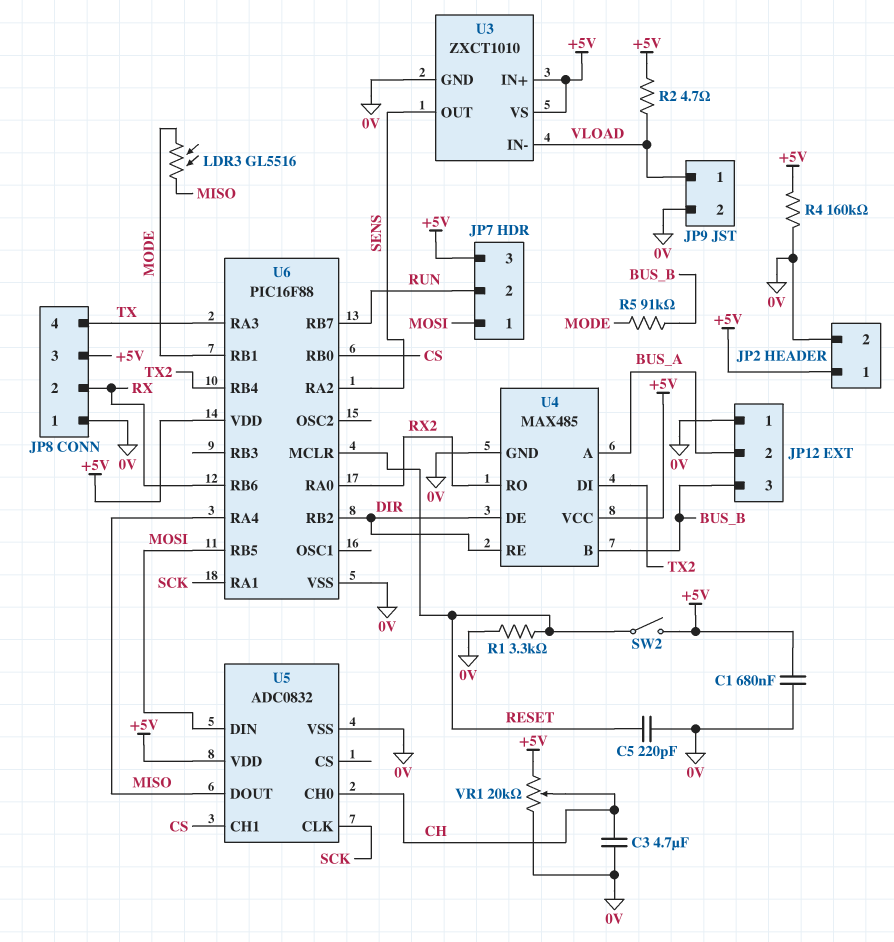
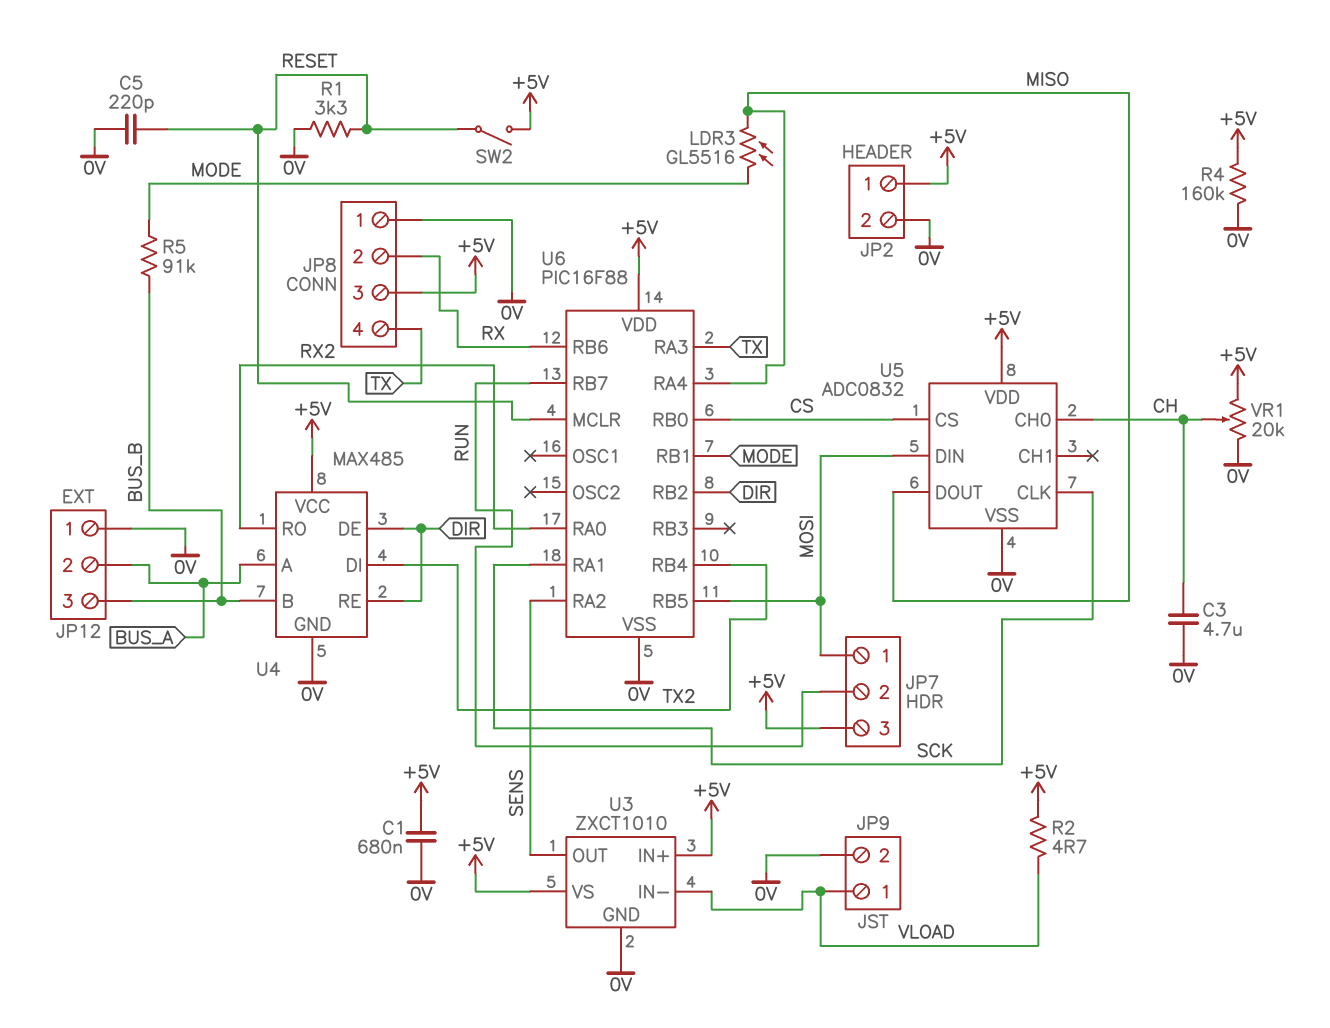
U5 pin CH1: CS -> none
U5 pin CS: none -> CS

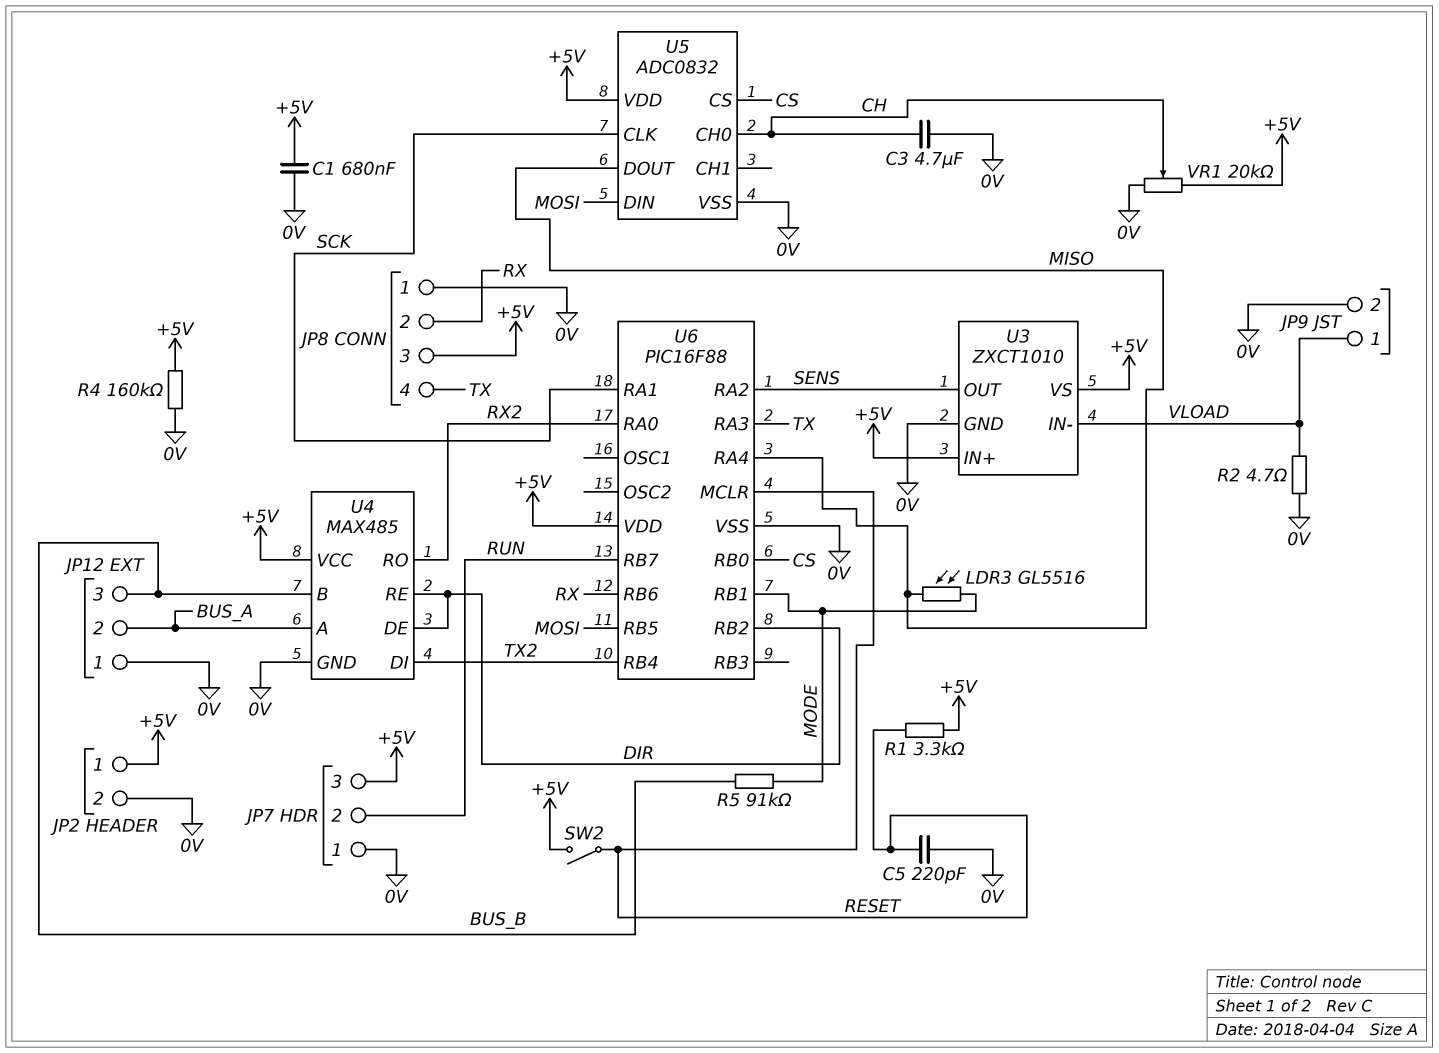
JP7 pin 1: MOSI -> 0V
R1: 3.3k (0V, RESET) -> 3.3k (+5V, RESET)
R2: 4.7 (+5V, VLOAD) -> 4.7 (0V, VLOAD)

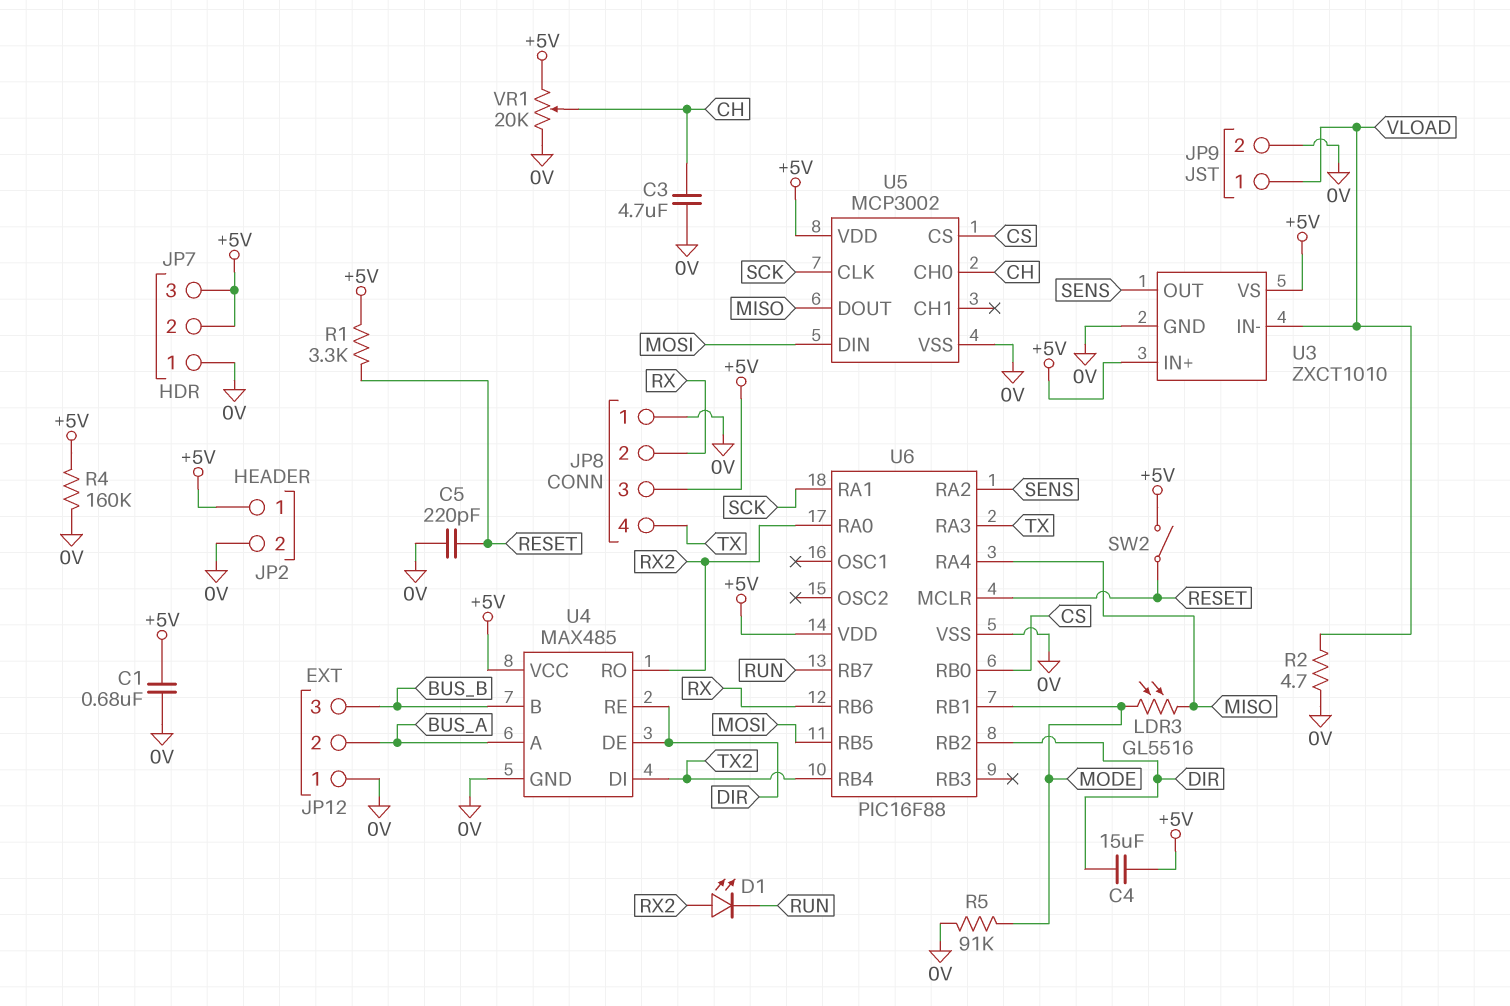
C4: none -> 15uF (+5V, DIR)
D1: none -> LED (A RX2, K RUN)
JP7 pin 2: RUN -> +5V
R5: 91k (BUS_B, MODE) -> 91k (0V, MODE)
U5: ADC0832 -> MCP3002

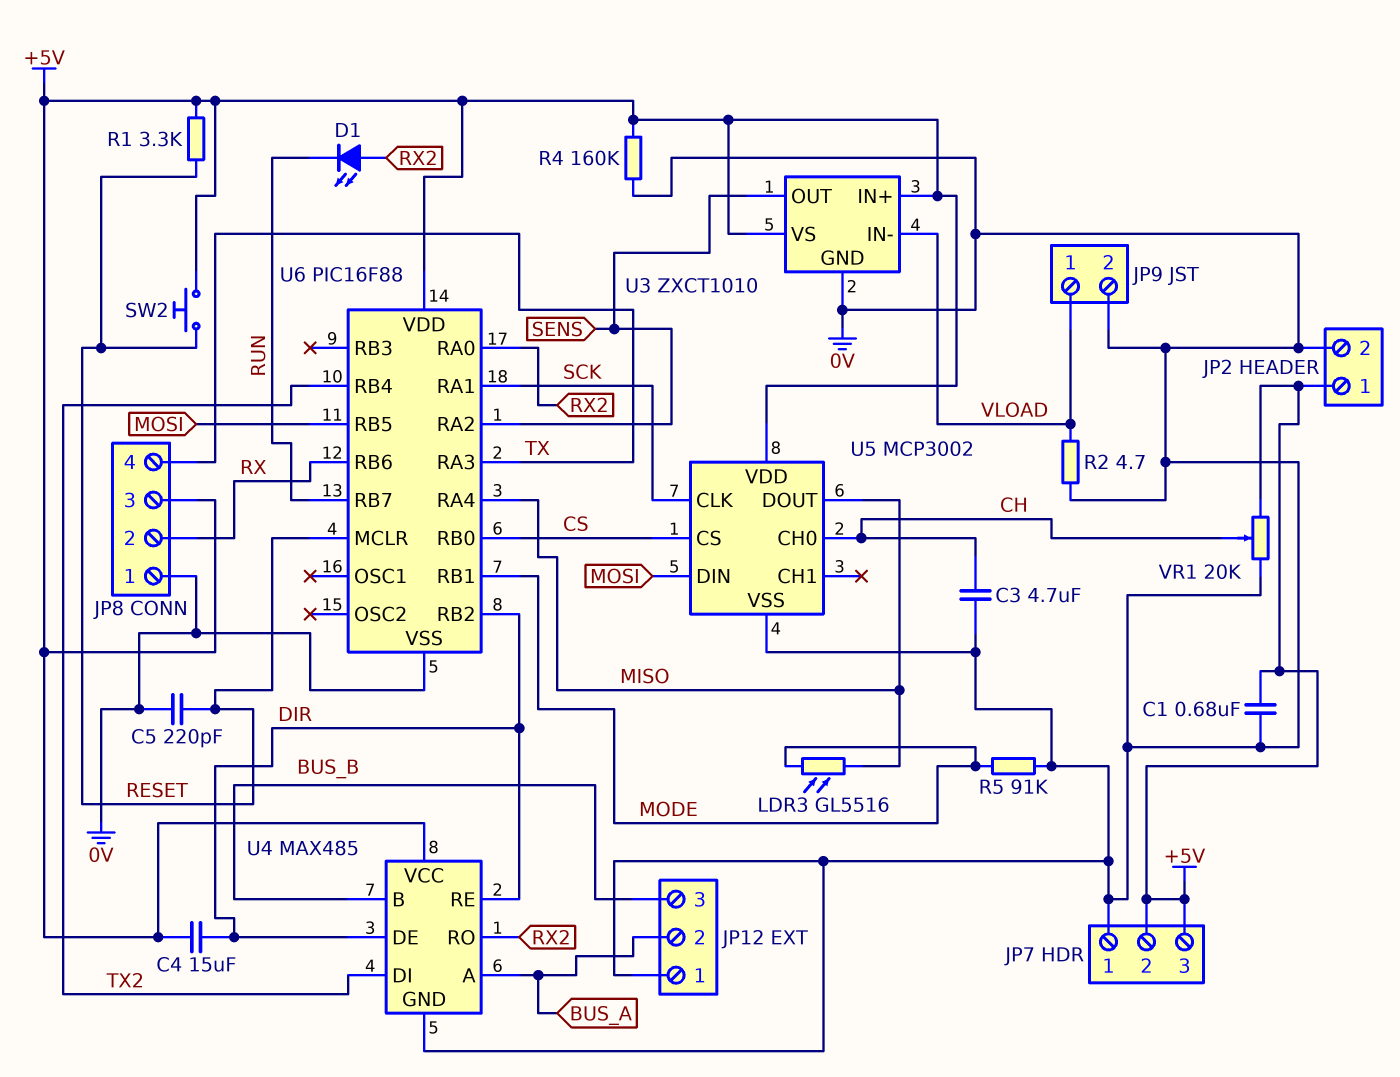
SW2: switch (+5V, RESET) -> button (+5V, RESET)

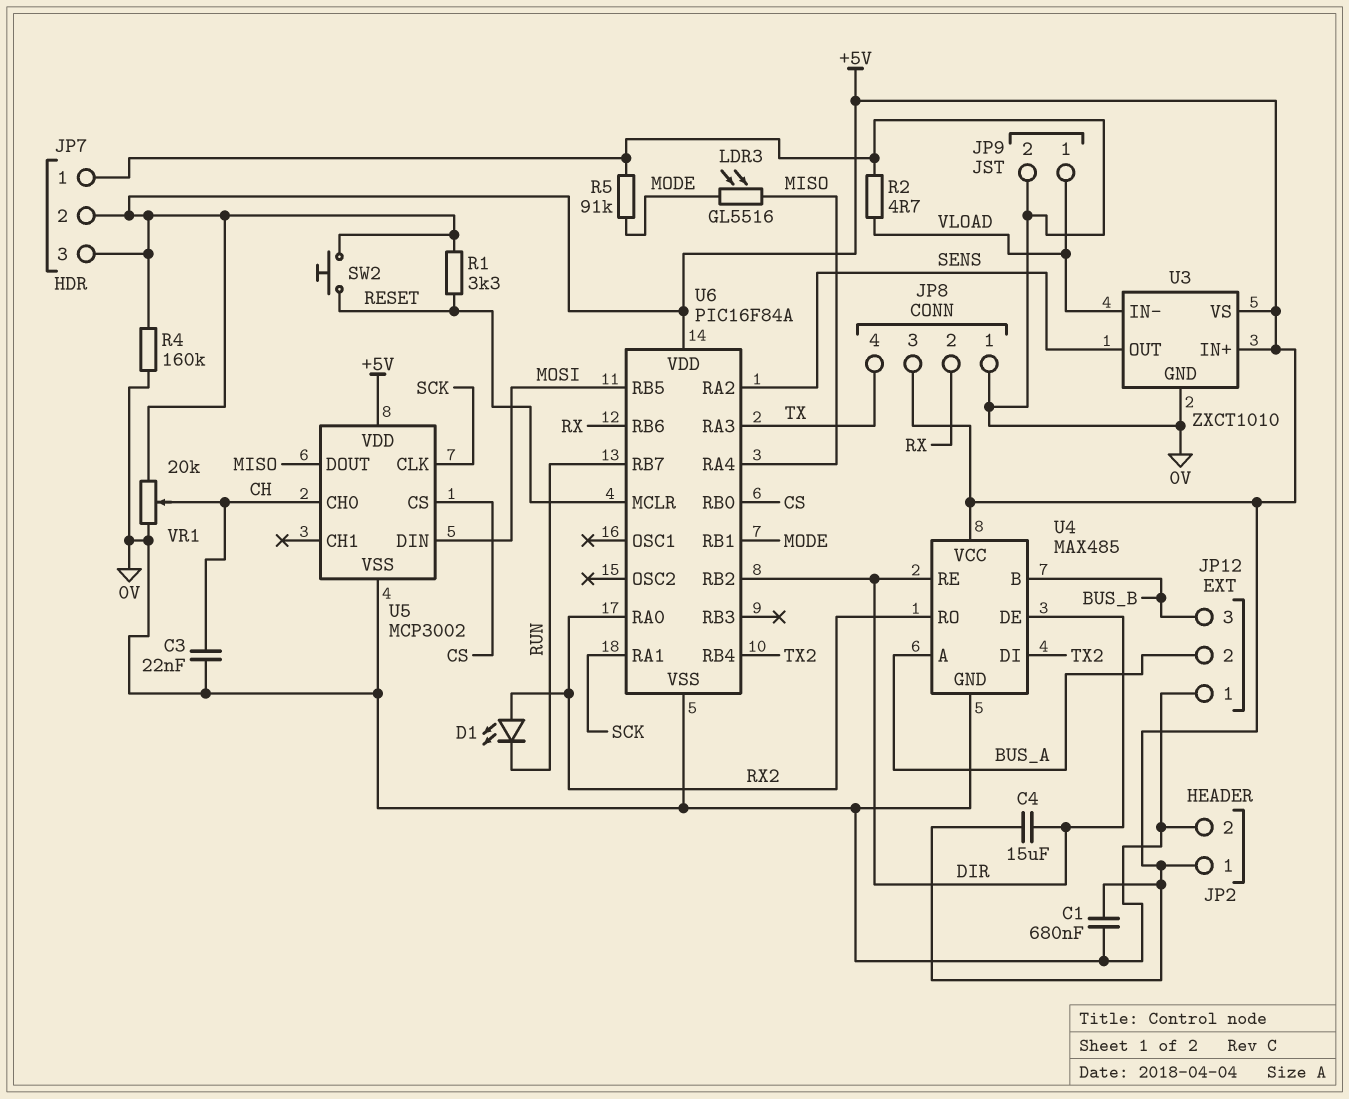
C3: 4.7uF (0V, CH) -> 22nF (0V, CH)
C5: 220pF (0V, RESET) -> none
U6: PIC16F88 -> PIC16F84A

